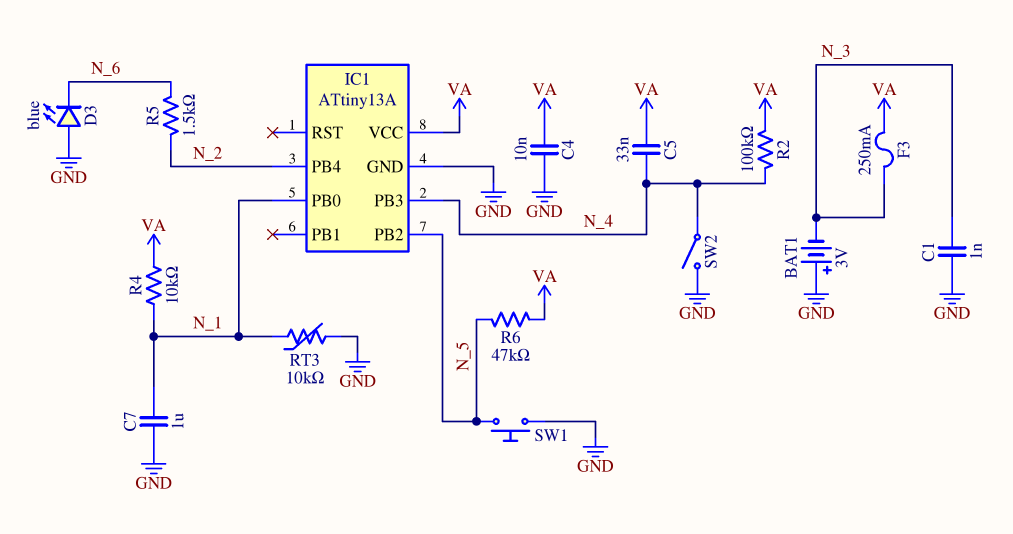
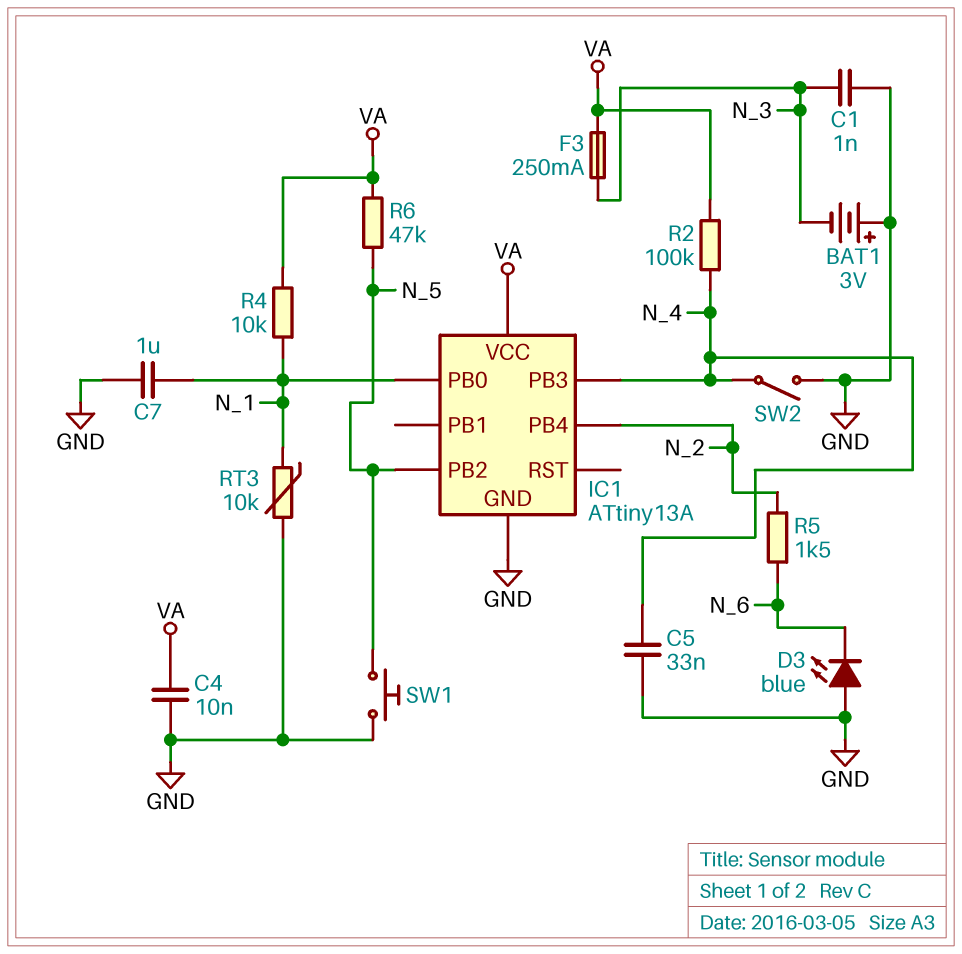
C5: 33nF (N_4, VA) -> 33nF (GND, N_4)

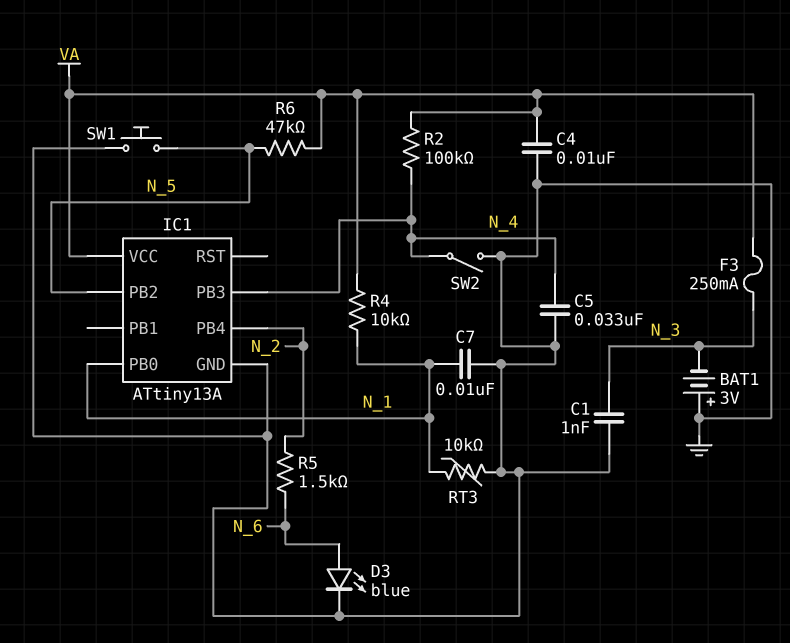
C7: 1uF (GND, N_1) -> 10nF (GND, N_1)
D3: LED blue (A GND, K N_6) -> LED blue (A N_6, K GND)

